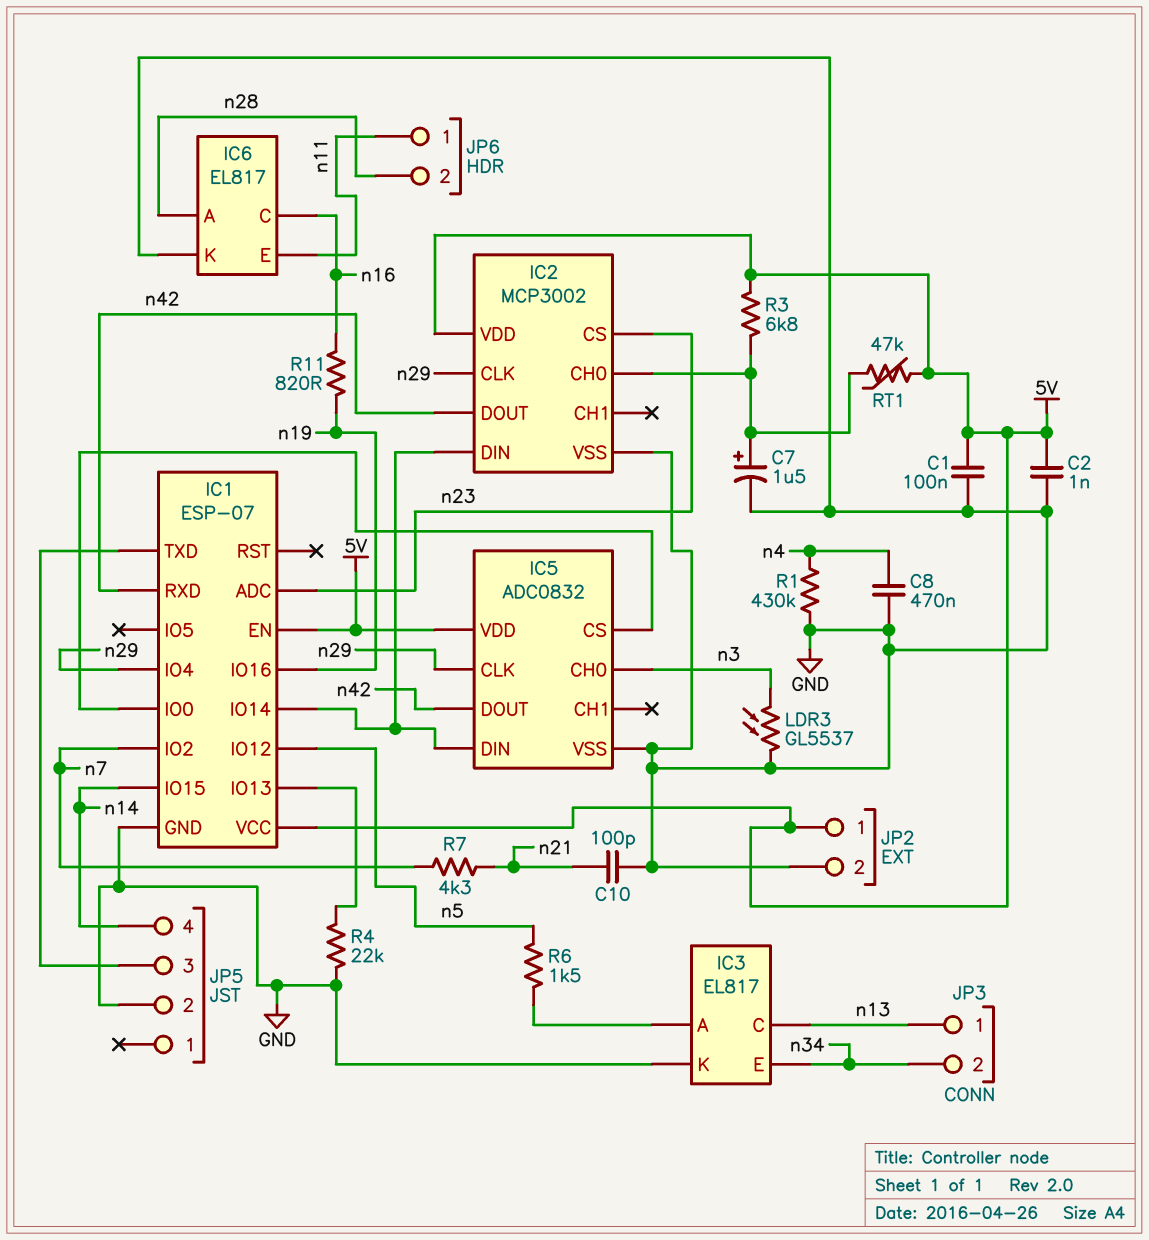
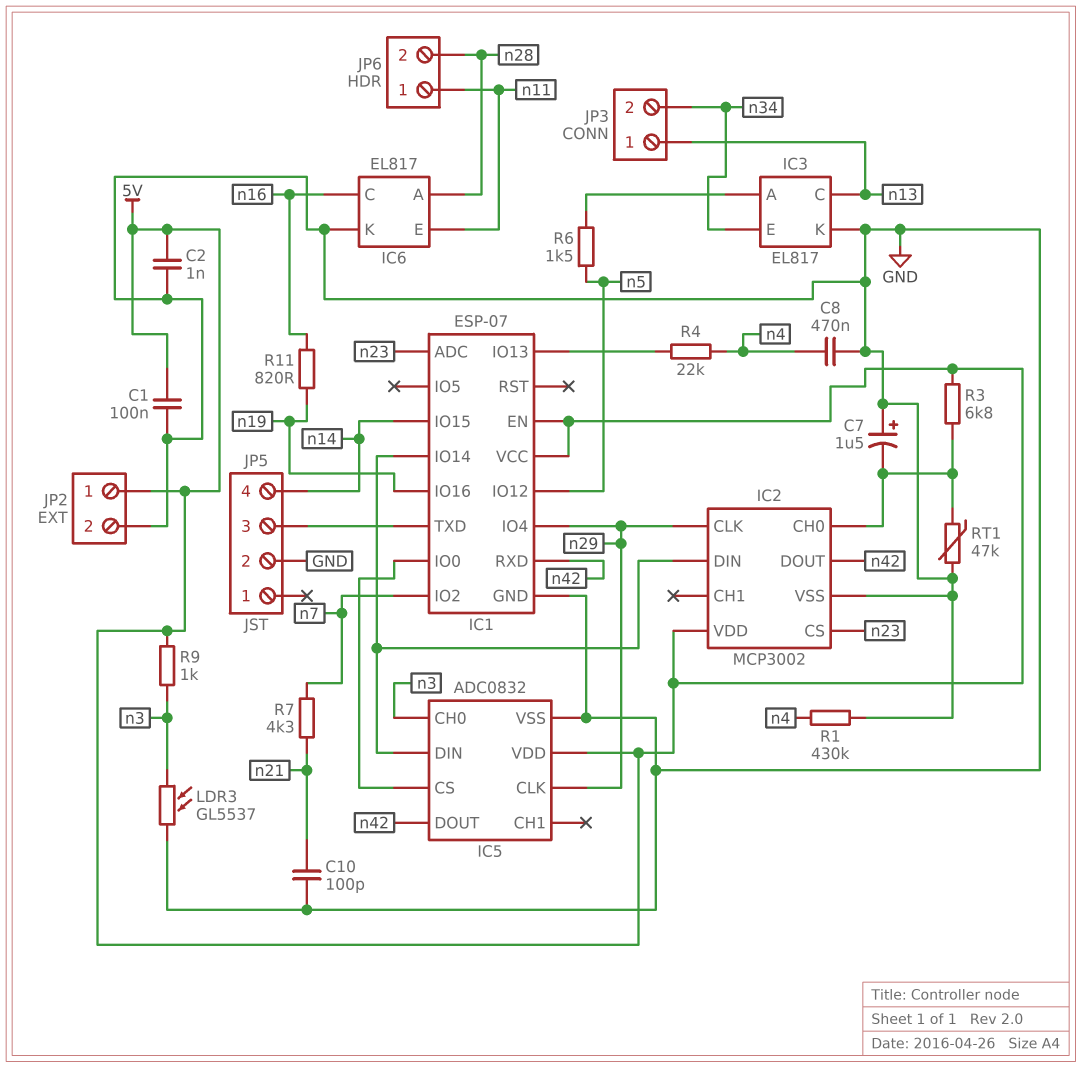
C7: 1.5uF (plus IC2/CH0, minus GND) -> 1.5uF (plus GND, minus IC2/CH0)
R4: 22k (GND, IC1/IO13) -> 22k (IC1/IO13, n4)
R9: none -> 1k (5V, n3)
RT1: 47k (5V, IC2/CH0) -> 47k (GND, IC2/CH0)

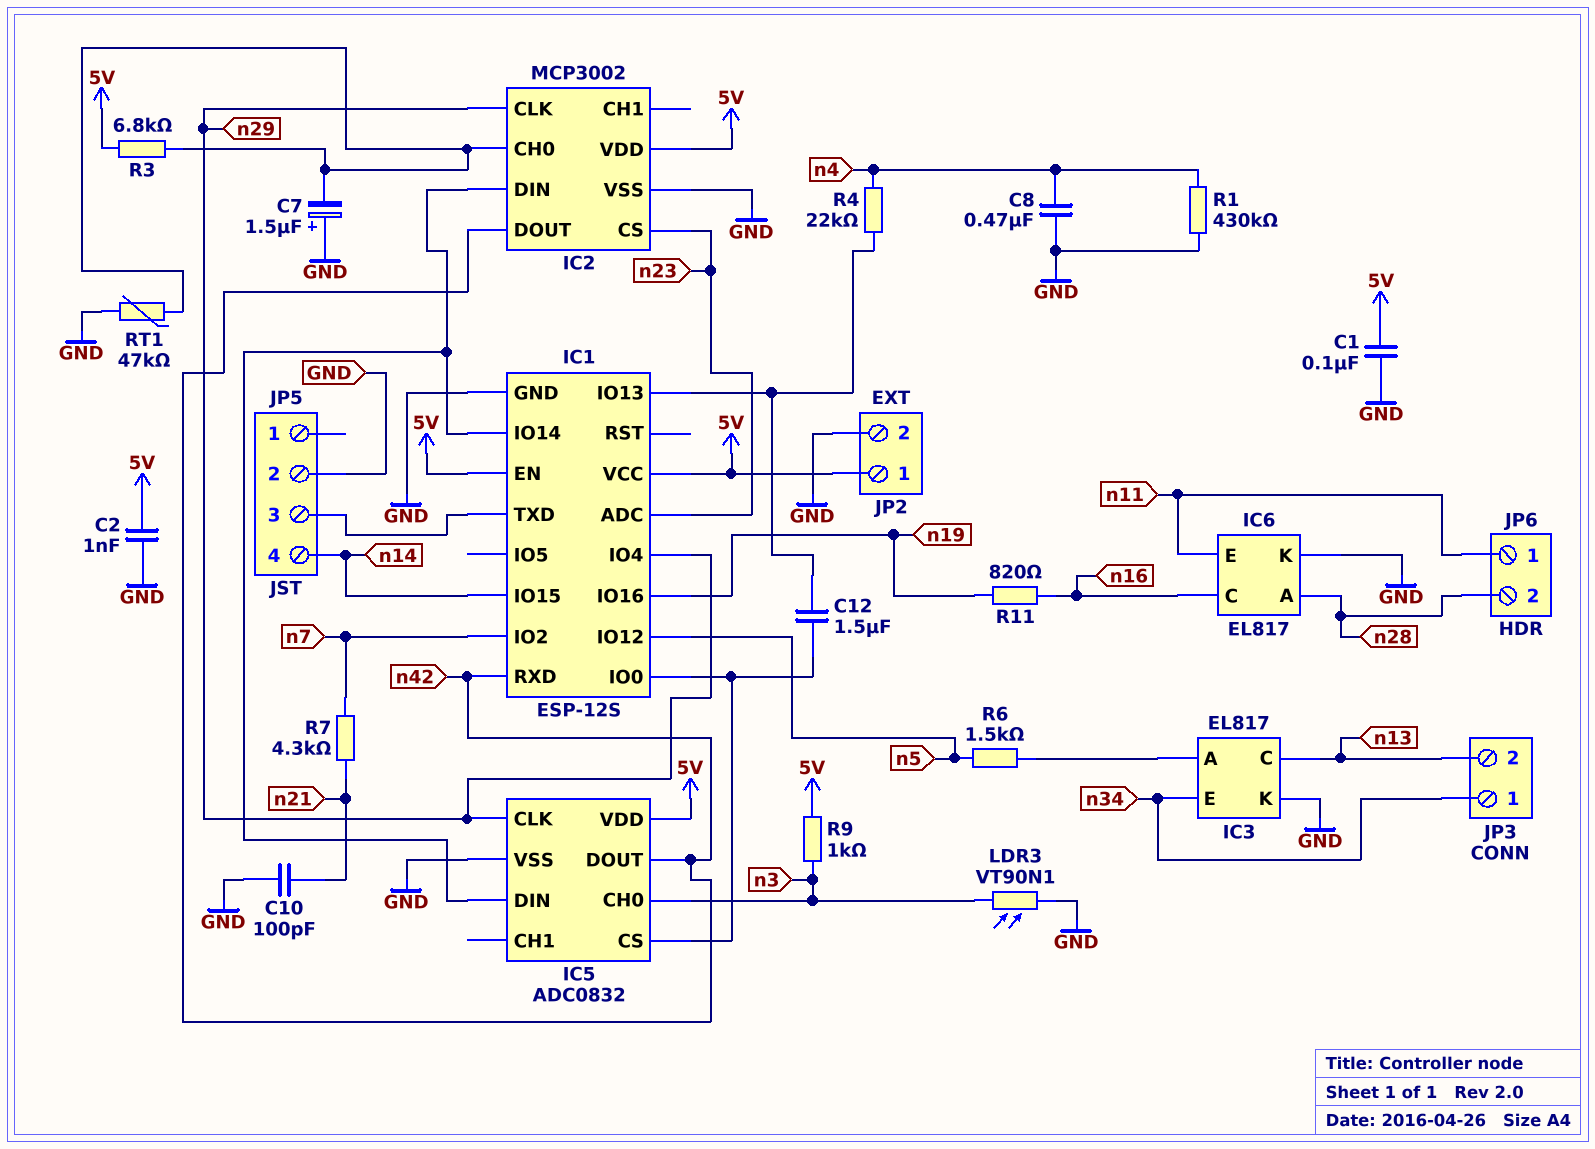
C12: none -> 1.5uF (IC1/IO0, IC1/IO13)
IC1: ESP-07 -> ESP-12S
JP3 pin 1: n13 -> n34
JP3 pin 2: n34 -> n13
LDR3: GL5537 (GND, n3) -> VT90N1 (GND, n3)

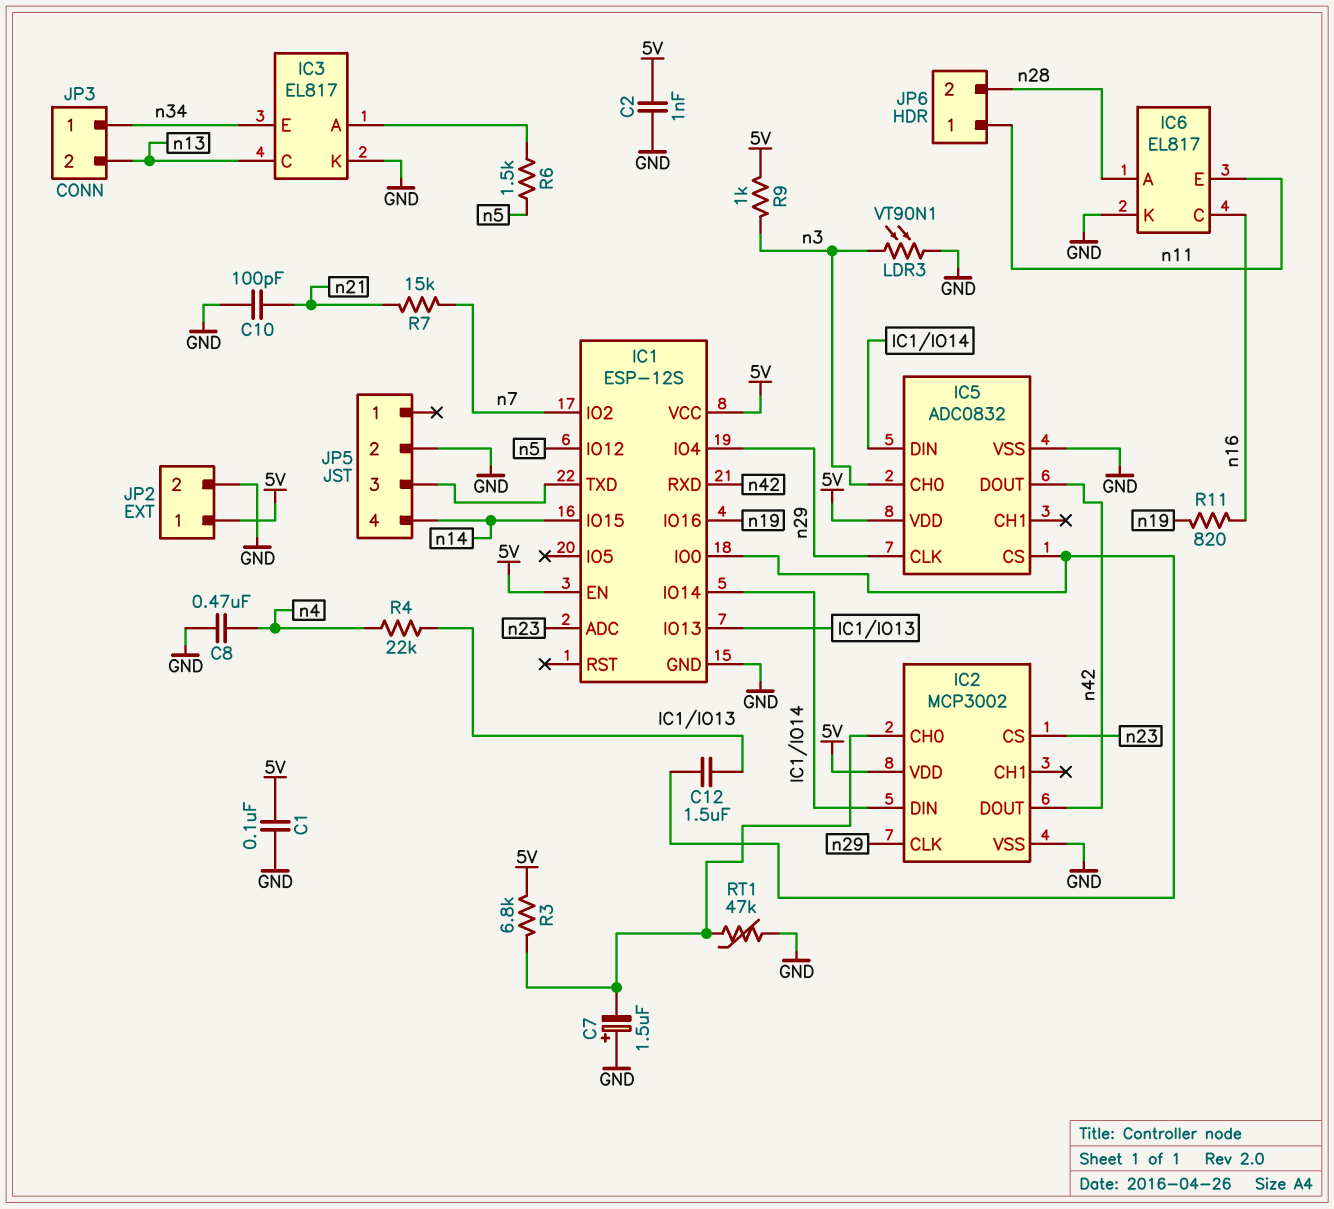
R1: 430k (GND, n4) -> none
R7: 4.3k (n7, n21) -> 15k (n7, n21)

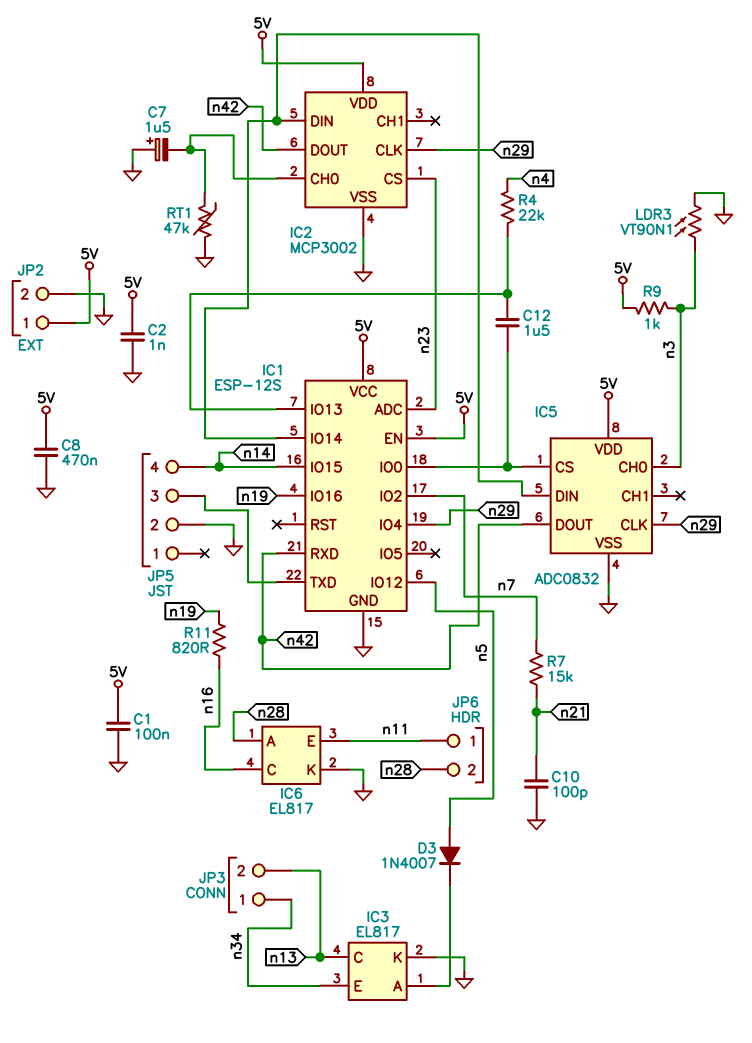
C8: 470nF (GND, n4) -> 470nF (5V, GND)
D3: none -> diode 1N4007 (A n5, K IC3/A)
R3: 6.8k (5V, IC2/CH0) -> none
R6: 1.5k (IC3/A, n5) -> none

